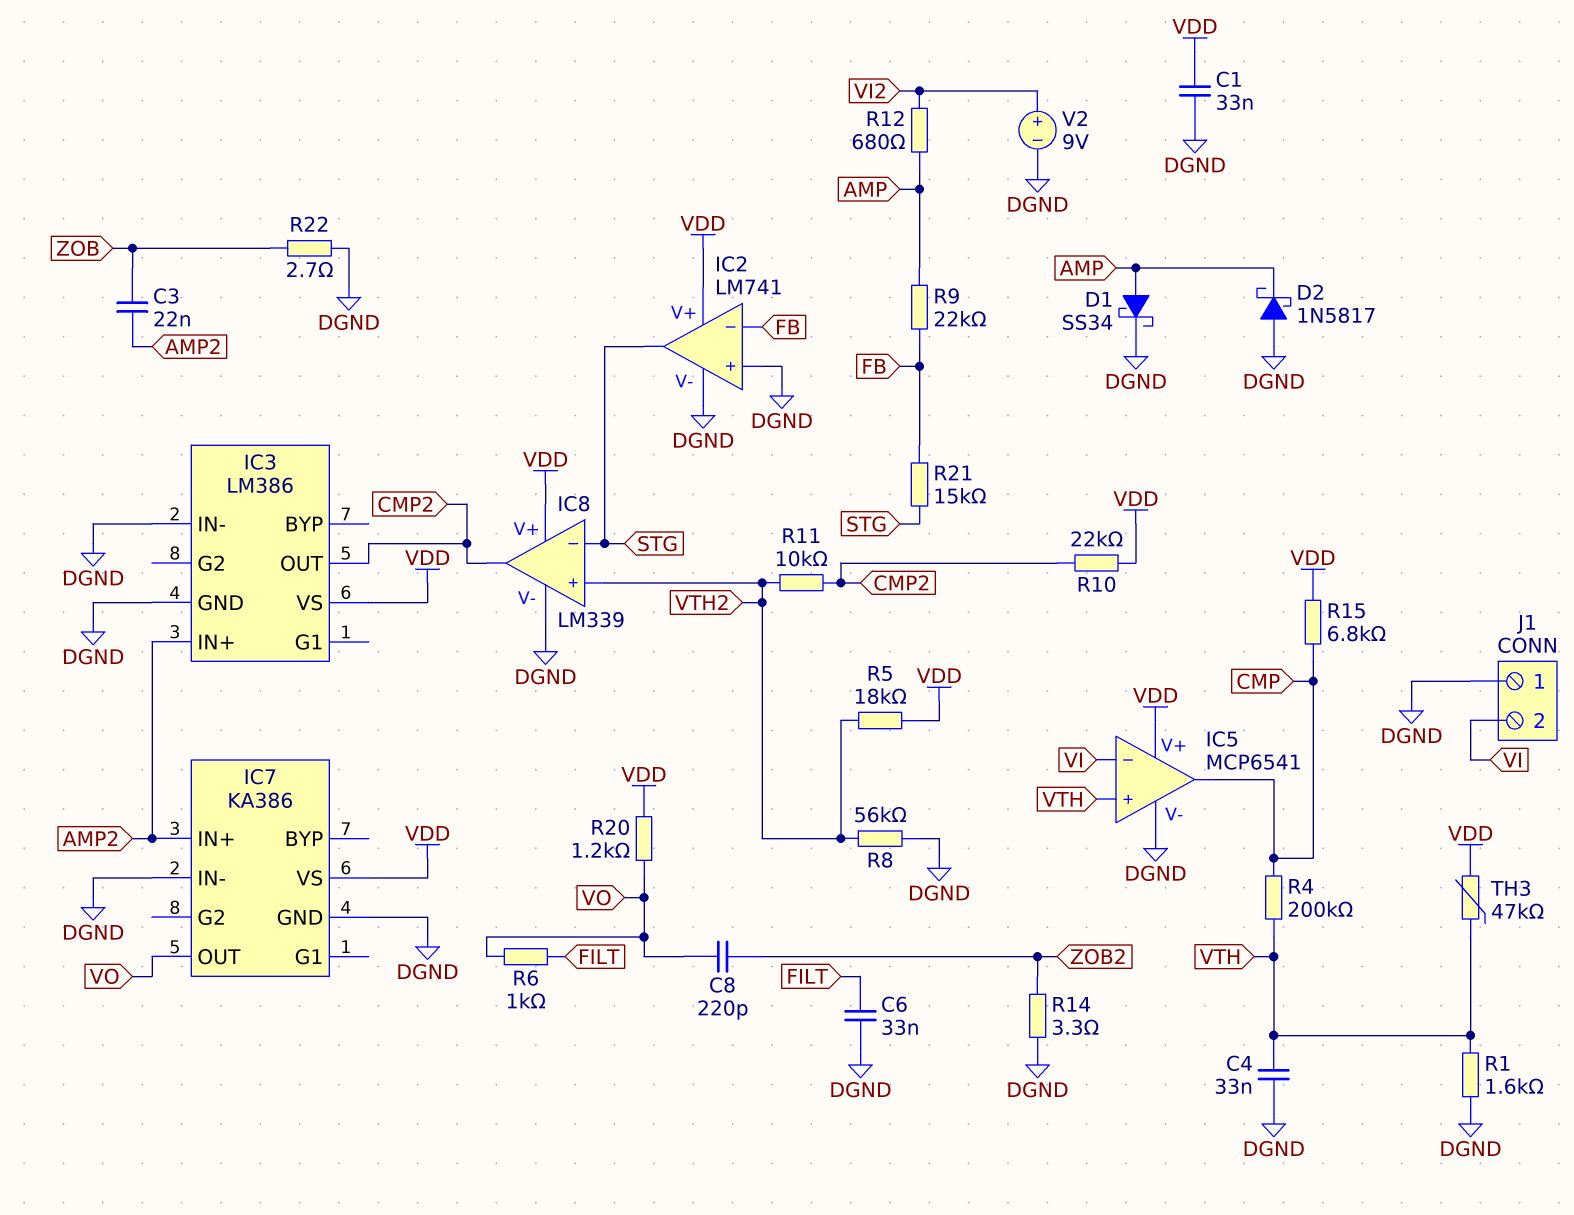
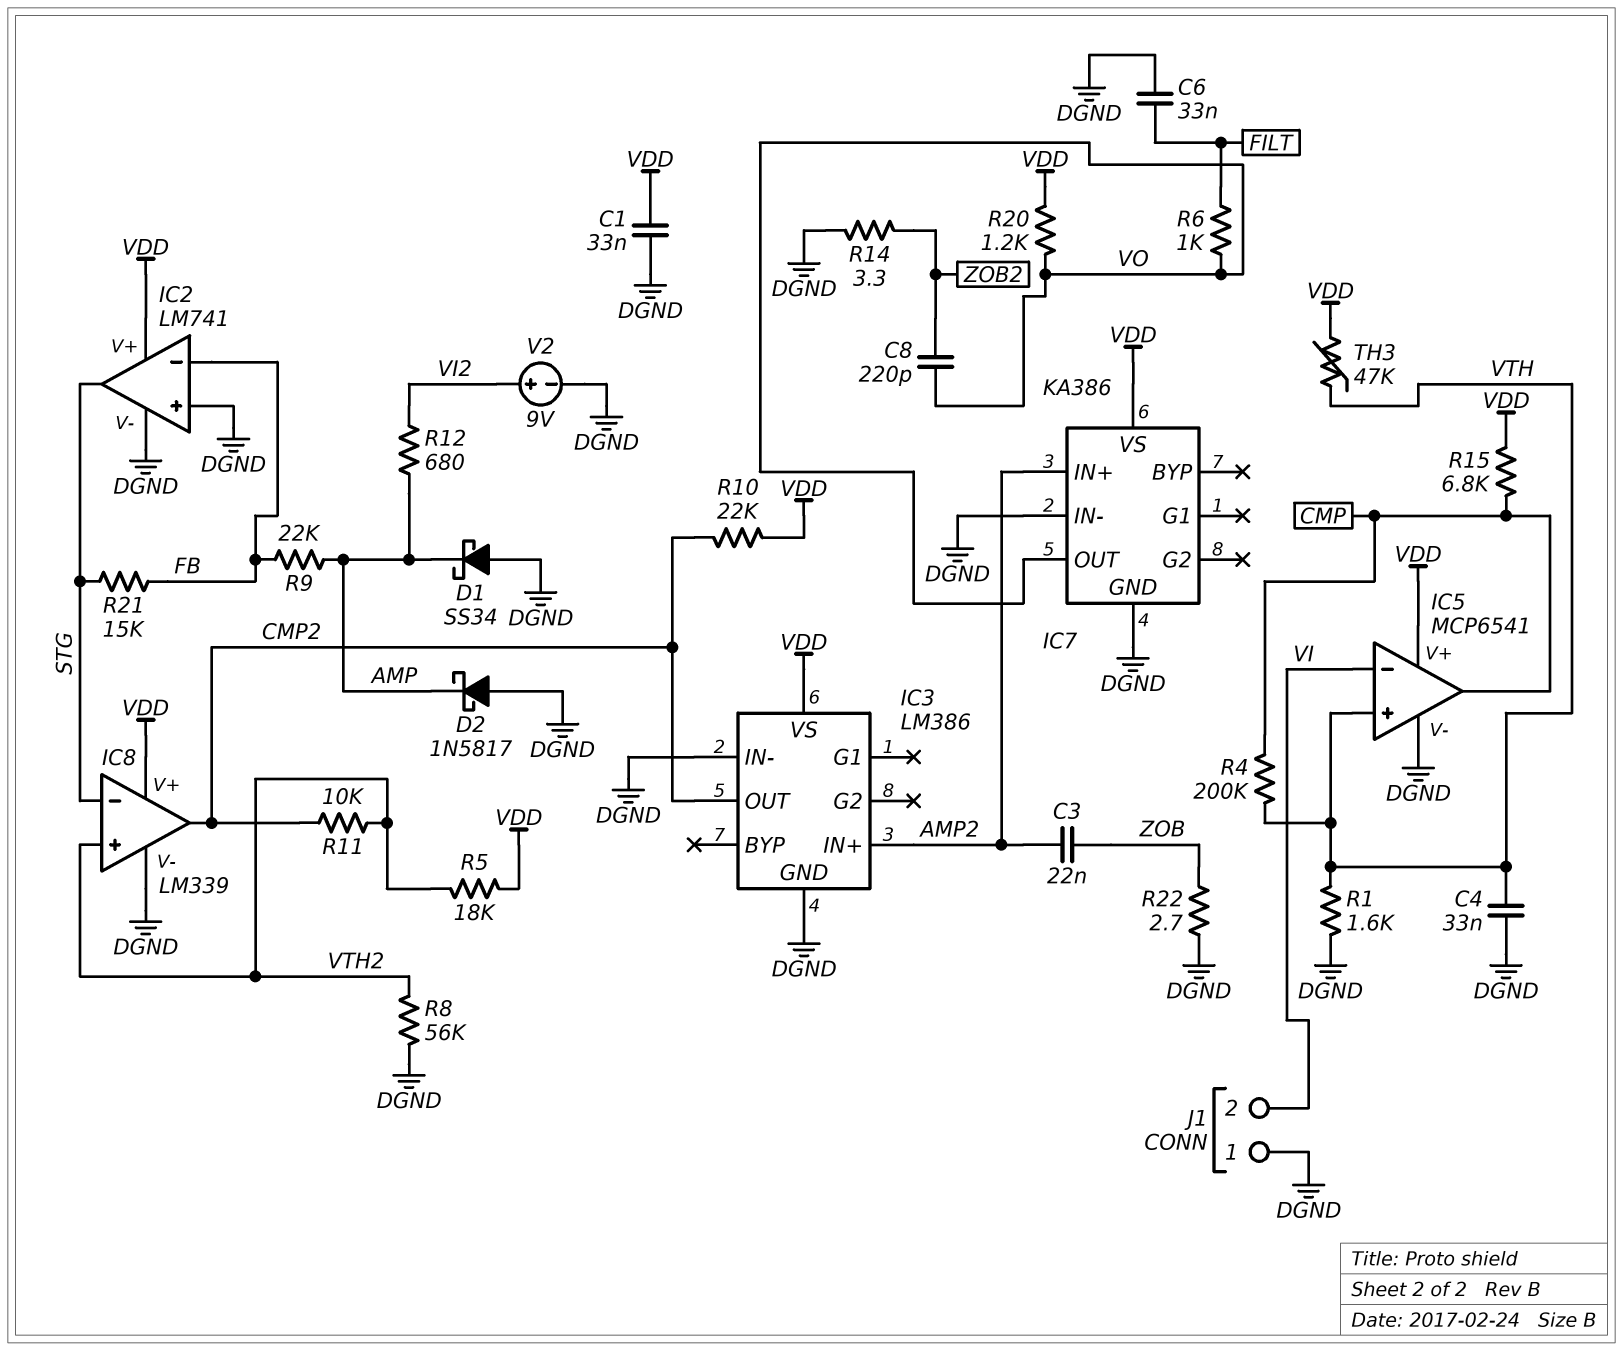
D1: schottky SS34 (A AMP, K DGND) -> schottky SS34 (A DGND, K AMP)

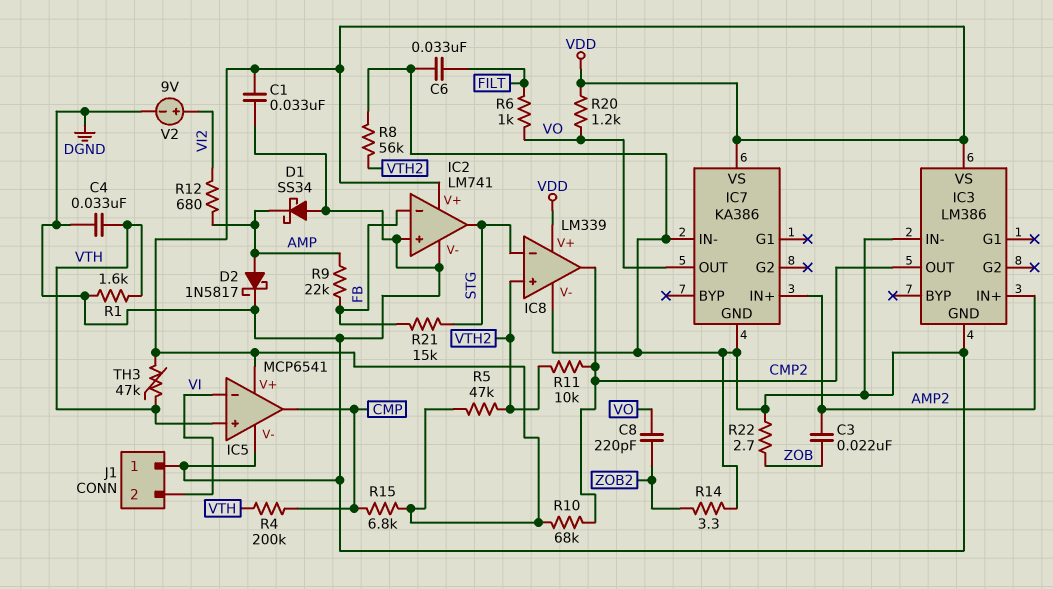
D2: schottky 1N5817 (A DGND, K AMP) -> schottky 1N5817 (A AMP, K DGND)
R5: 18k (VDD, VTH2) -> 47k (VDD, VTH2)
R10: 22k (CMP2, VDD) -> 68k (CMP2, VDD)

